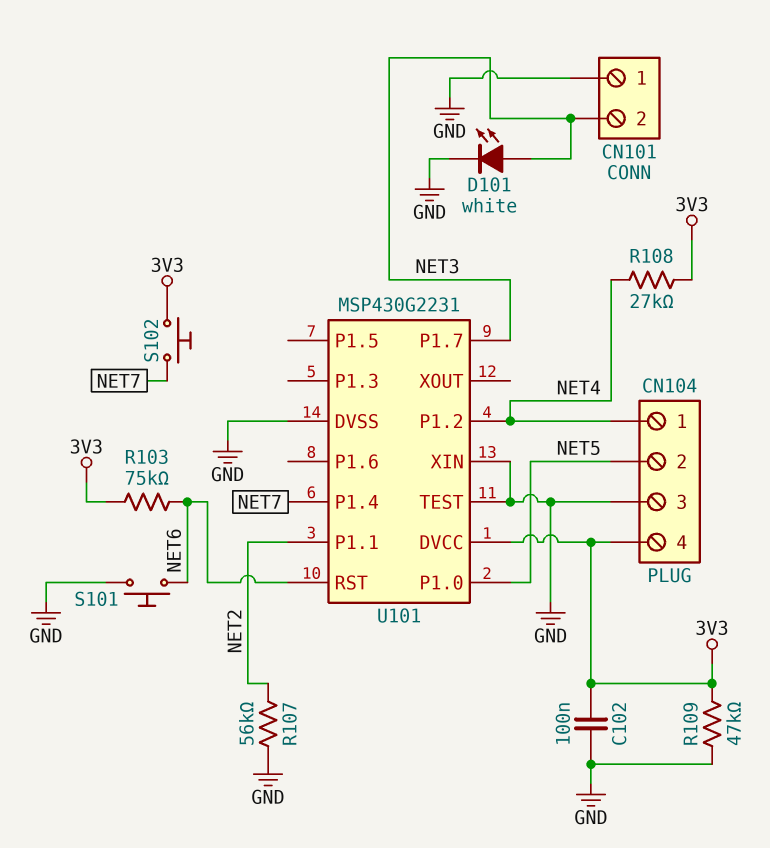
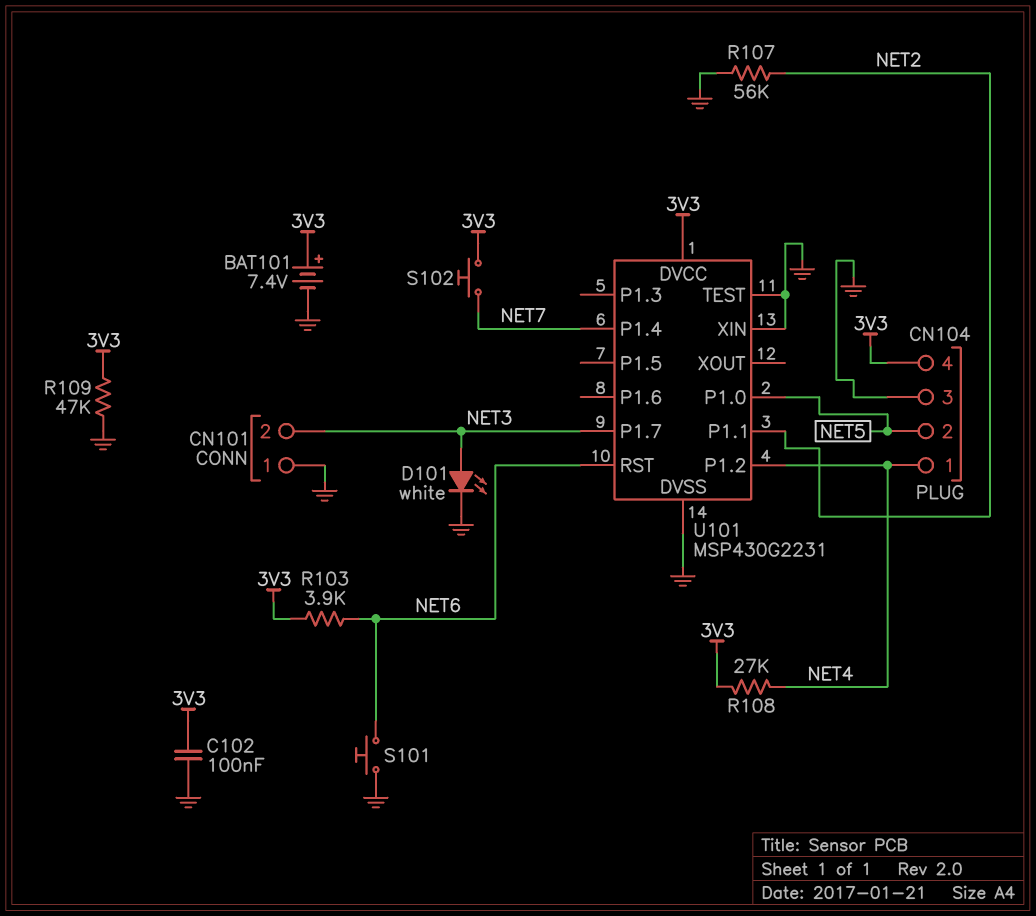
BAT101: none -> 7.4V (plus 3V3, minus GND)
R103: 75k (3V3, NET6) -> 3.9k (3V3, NET6)

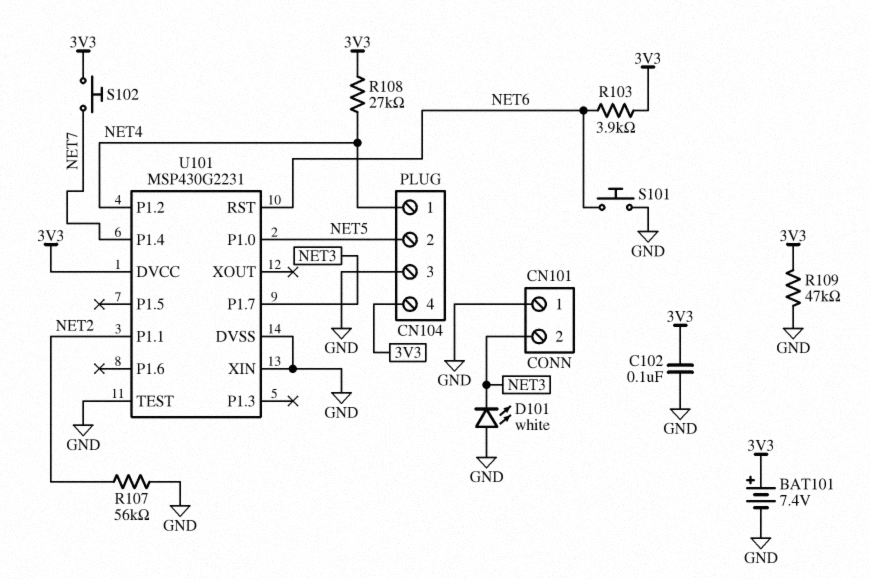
D101: LED white (A NET3, K GND) -> LED white (A GND, K NET3)

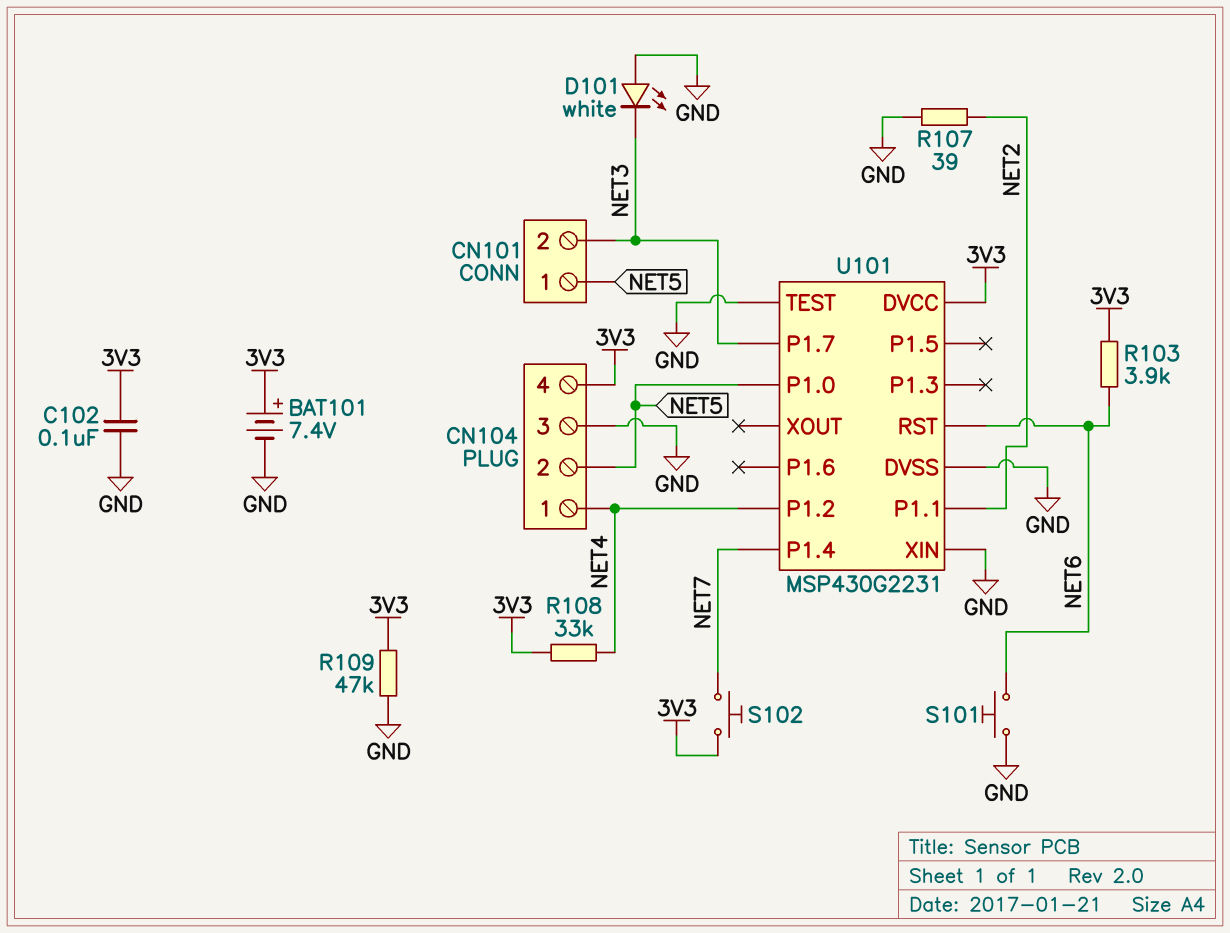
CN101 pin 1: GND -> NET5
R107: 56k (GND, NET2) -> 39 (GND, NET2)
R108: 27k (3V3, NET4) -> 33k (3V3, NET4)

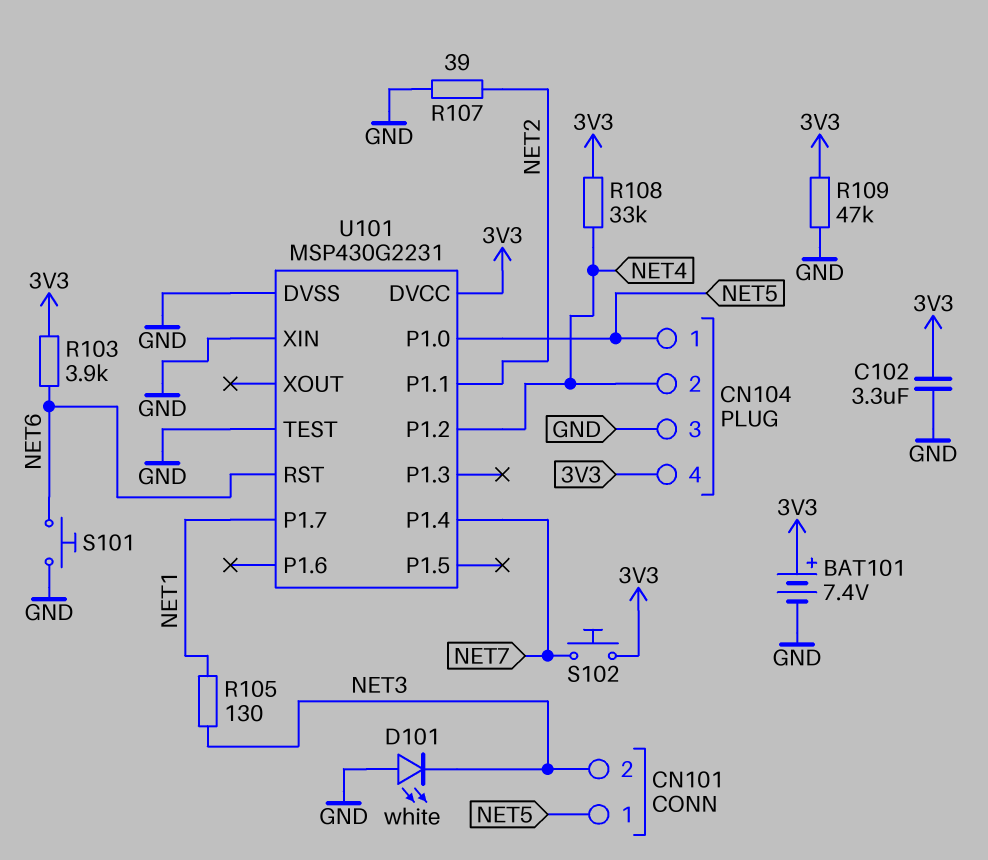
C102: 100nF (3V3, GND) -> 3.3uF (3V3, GND)
CN104 pin 1: NET4 -> NET5
CN104 pin 2: NET5 -> NET4
R105: none -> 130 (NET1, NET3)
U101 pin P1.7: NET3 -> NET1

